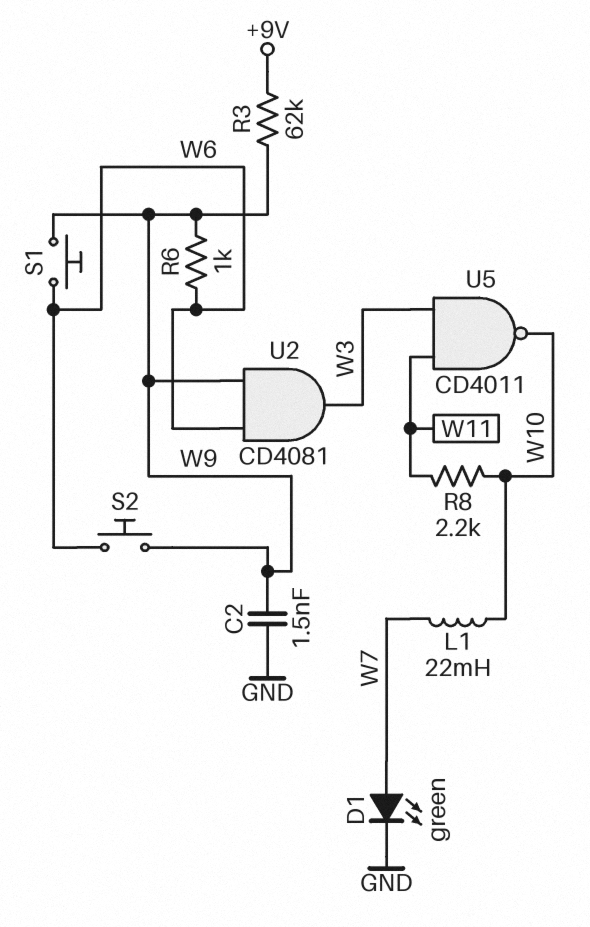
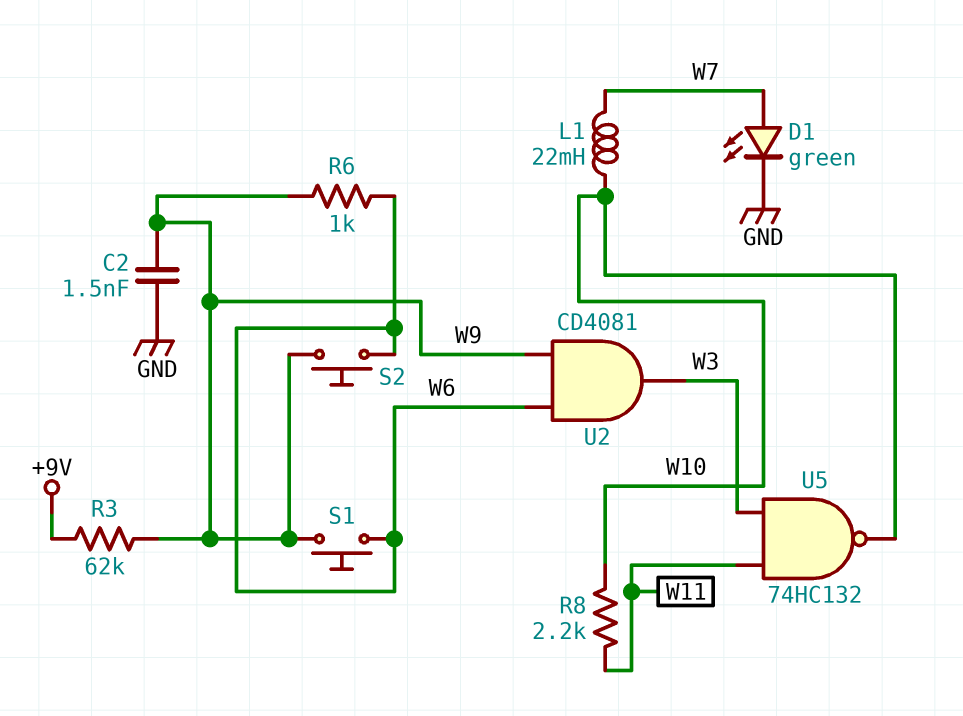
U5: NAND CD4011 (in W3, in W11, out W10) -> NAND 74HC132 (in W3, in W11, out W10)

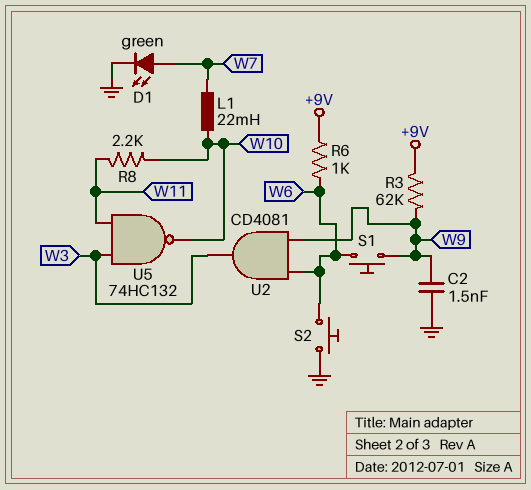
R6: 1k (W6, W9) -> 1k (+9V, W6)
S2: button (W6, W9) -> button (GND, W6)

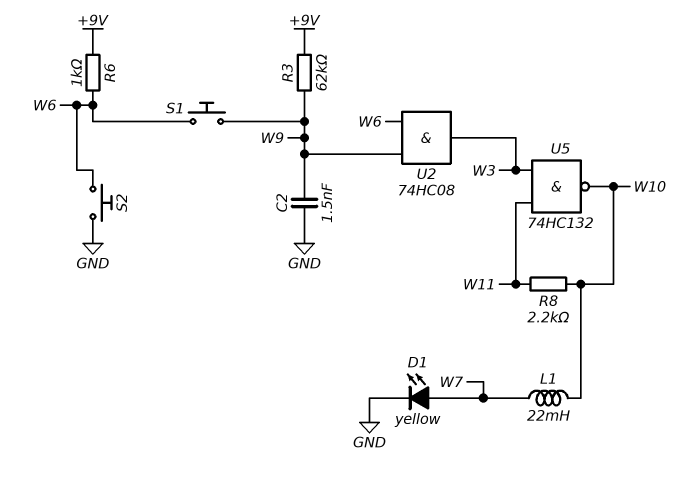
D1: LED green (A W7, K GND) -> LED yellow (A W7, K GND)
U2: AND CD4081 (in W6, in W9, out W3) -> AND 74HC08 (in W6, in W9, out W3)

